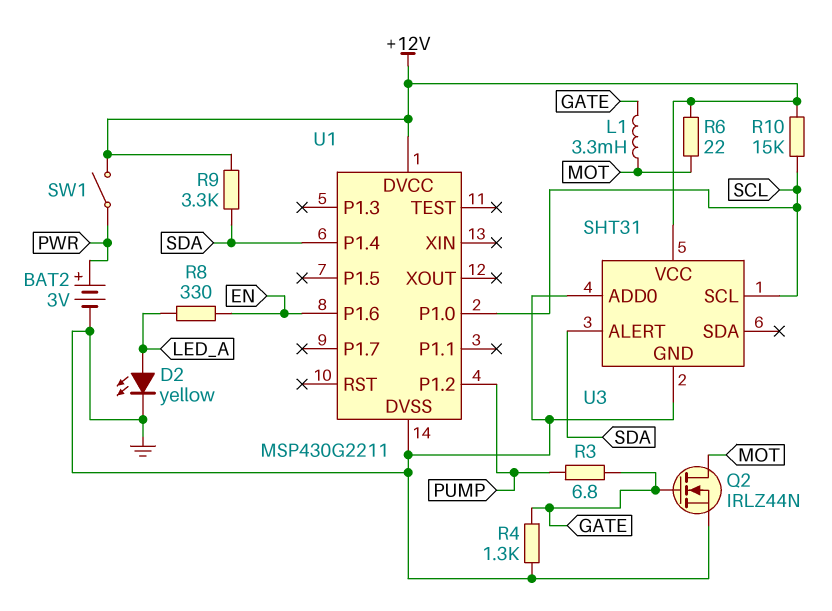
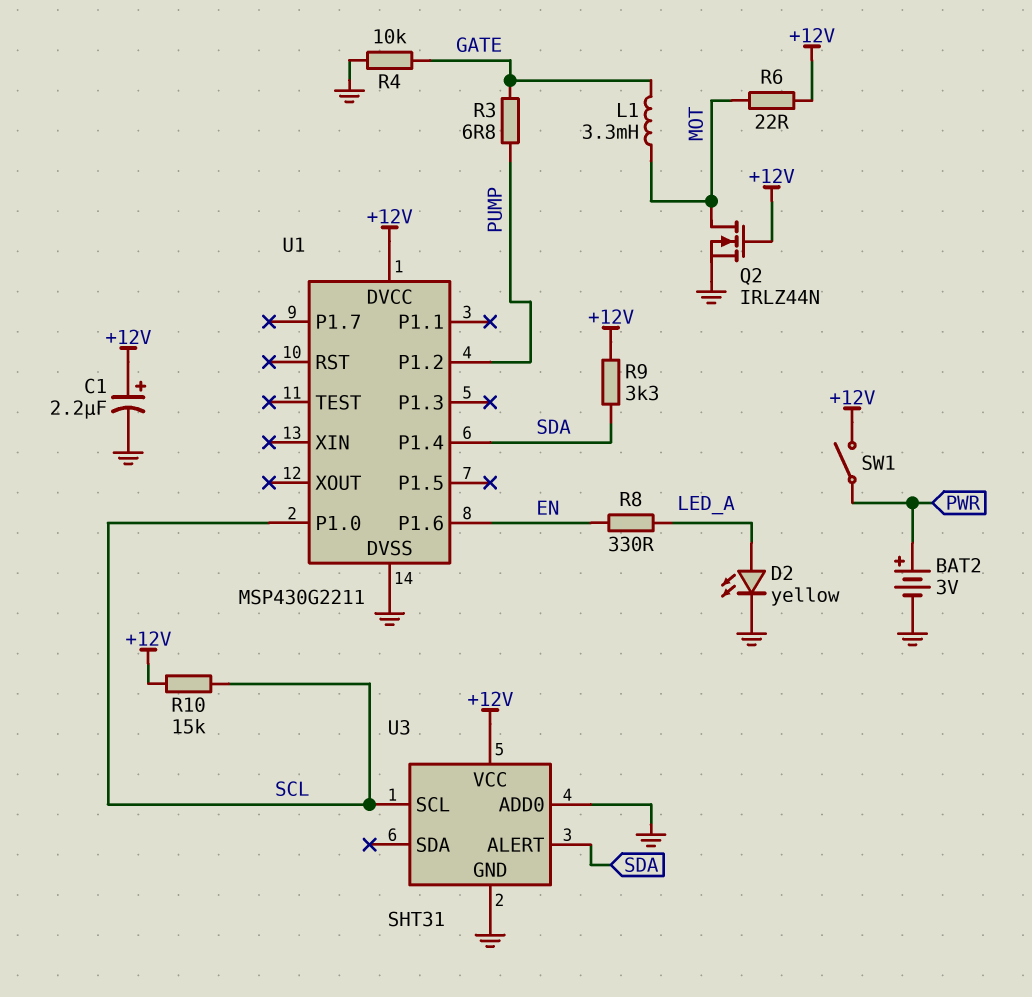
C1: none -> 2.2uF (plus +12V, minus GND)
Q2: NMOS IRLZ44N (G GATE, D MOT, S GND) -> NMOS IRLZ44N (G +12V, D MOT, S GND)
R4: 1.3k (GATE, GND) -> 10k (GATE, GND)

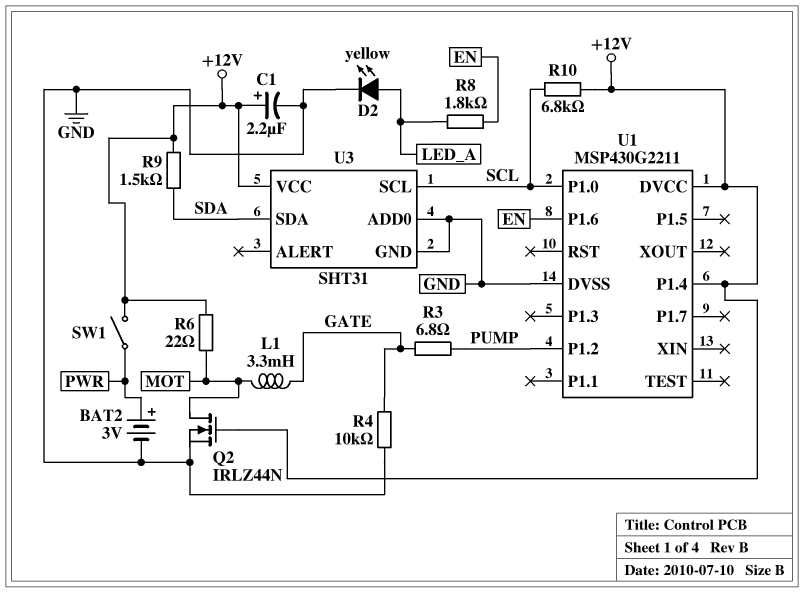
R8: 330 (EN, LED_A) -> 1.8k (EN, LED_A)
R9: 3.3k (+12V, SDA) -> 1.5k (+12V, SDA)
R10: 15k (+12V, SCL) -> 6.8k (+12V, SCL)
U1 pin P1.4: SDA -> +12V
U3 pin ALERT: SDA -> none
U3 pin SDA: none -> SDA

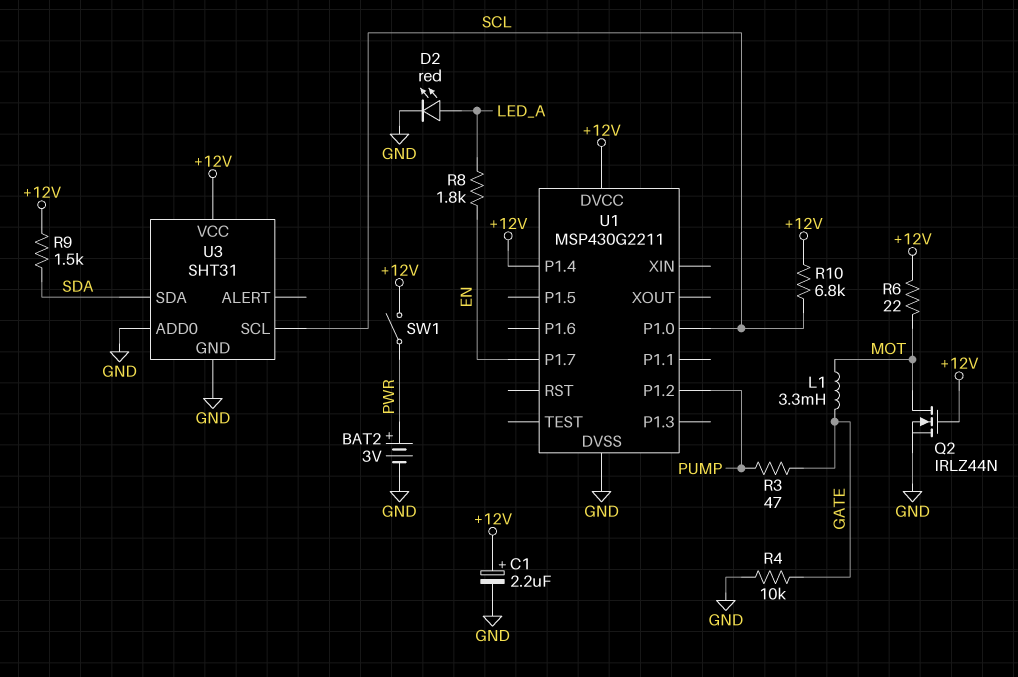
D2: LED yellow (A LED_A, K GND) -> LED red (A LED_A, K GND)
R3: 6.8 (GATE, PUMP) -> 47 (GATE, PUMP)
U1 pin P1.6: EN -> none
U1 pin P1.7: none -> EN

